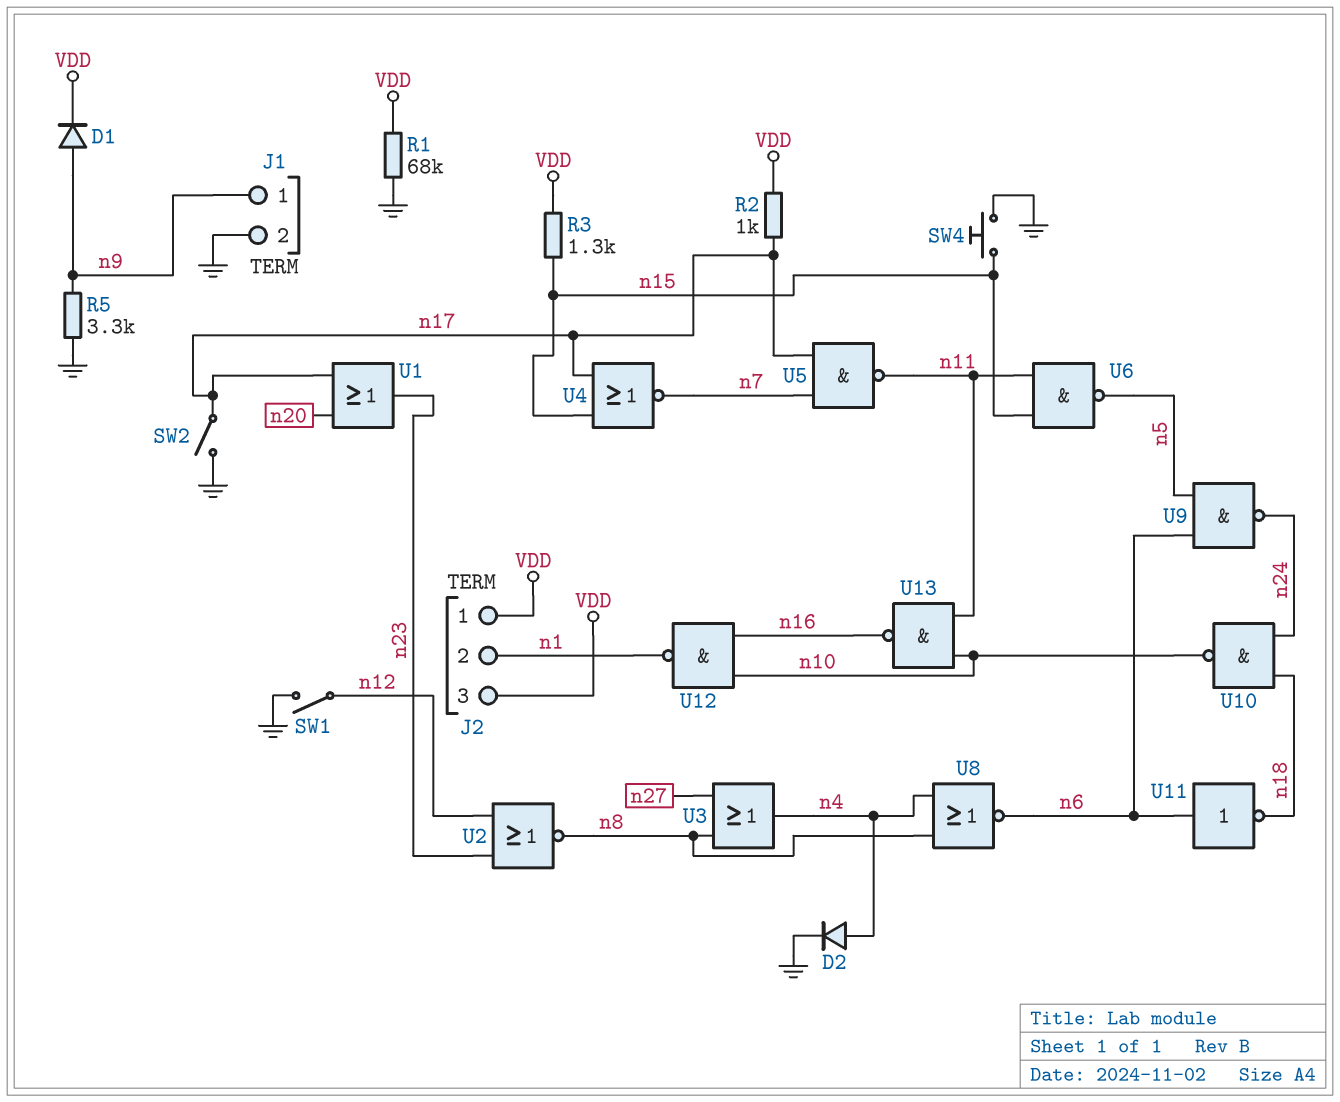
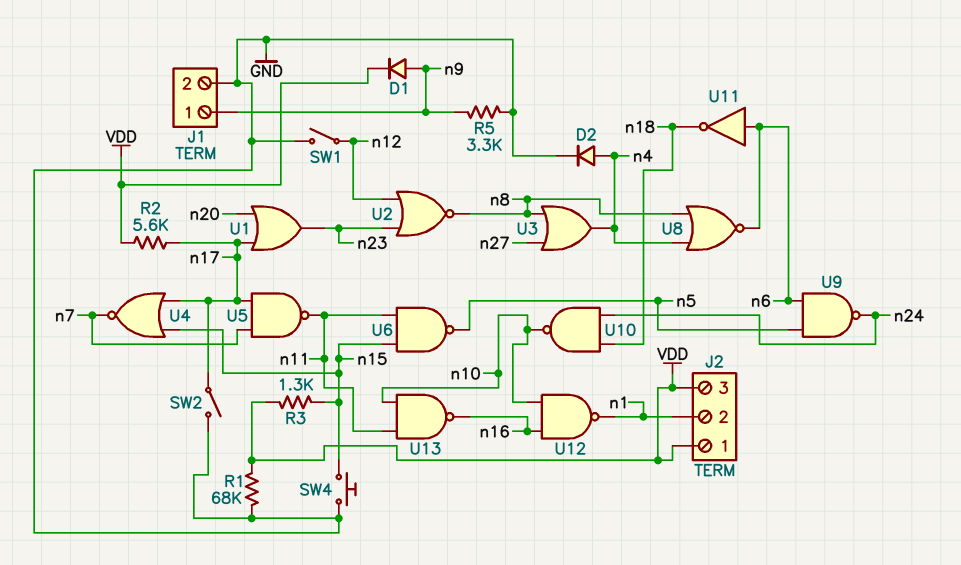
R2: 1k (VDD, n17) -> 5.6k (VDD, n17)

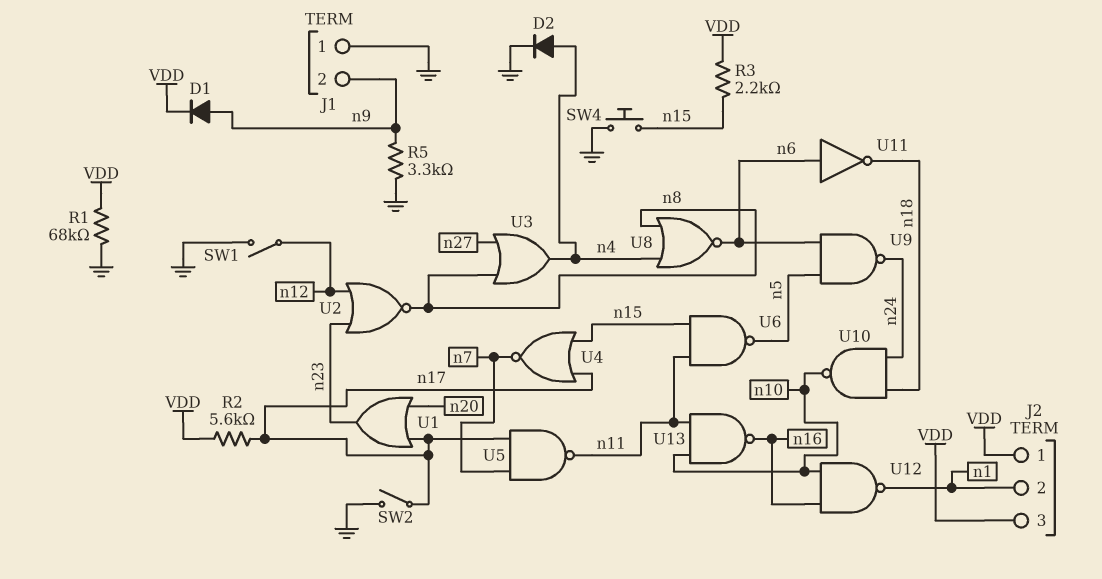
J1 pin 1: n9 -> GND
J1 pin 2: GND -> n9
R3: 1.3k (VDD, n15) -> 2.2k (VDD, n15)

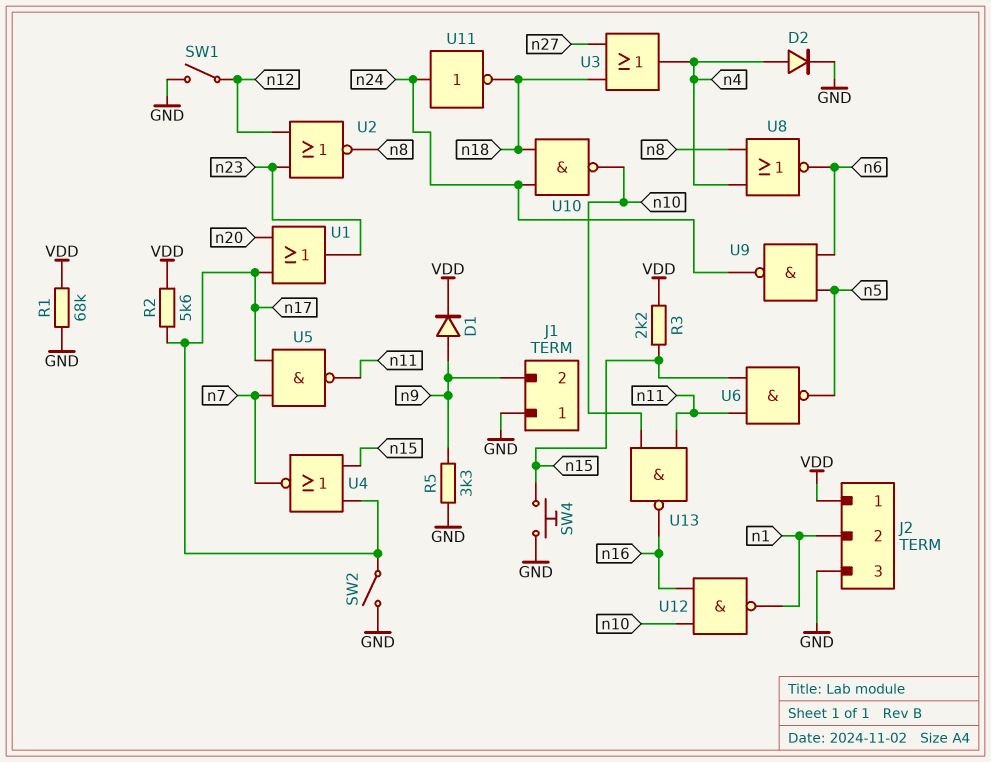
J2 pin 3: VDD -> GND
U3: OR (in n8, in n27, out n4) -> OR (in n18, in n27, out n4)
U11: NOT (in n6, out n18) -> NOT (in n24, out n18)

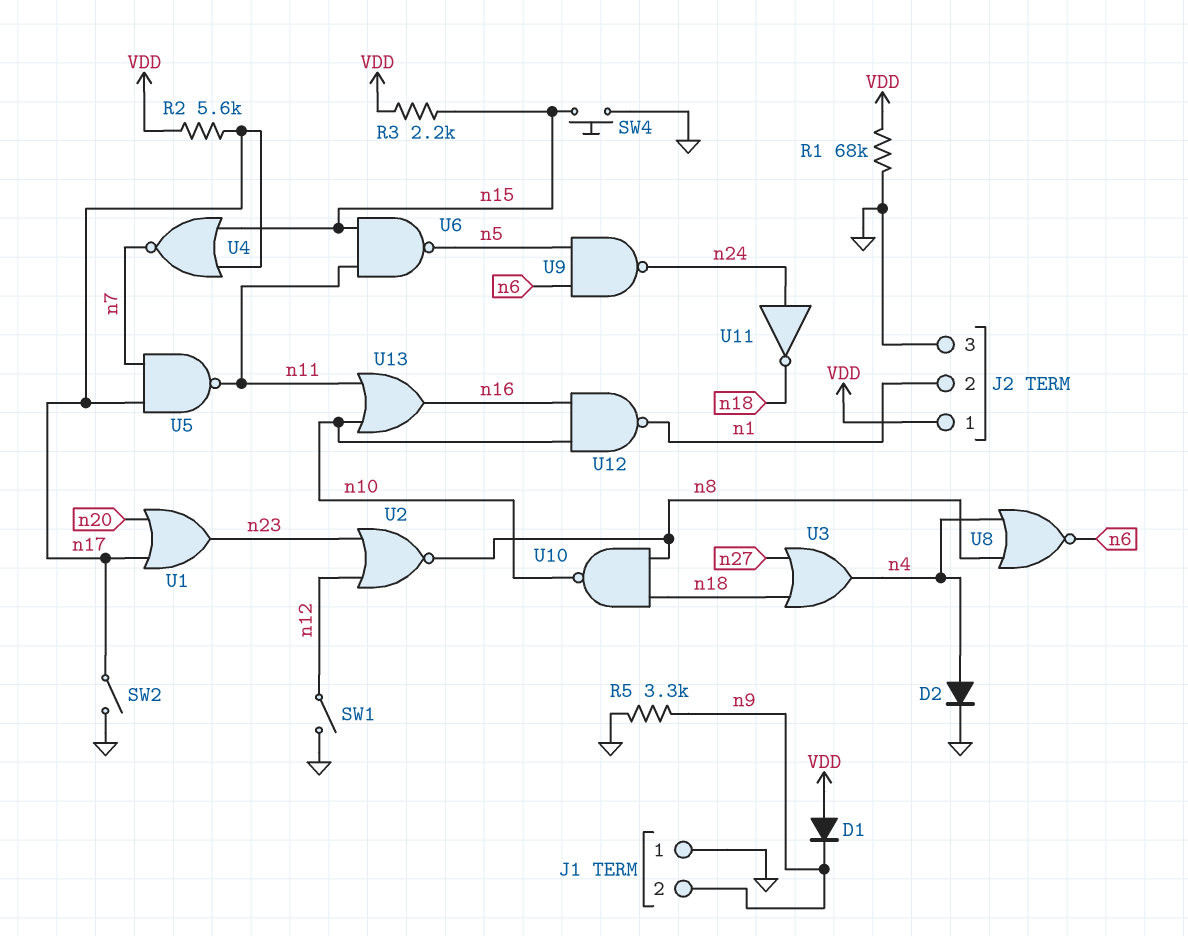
D1: diode (A n9, K VDD) -> diode (A VDD, K n9)
U10: NAND (in n18, in n24, out n10) -> NAND (in n8, in n18, out n10)
U13: NAND (in n10, in n11, out n16) -> OR (in n10, in n11, out n16)

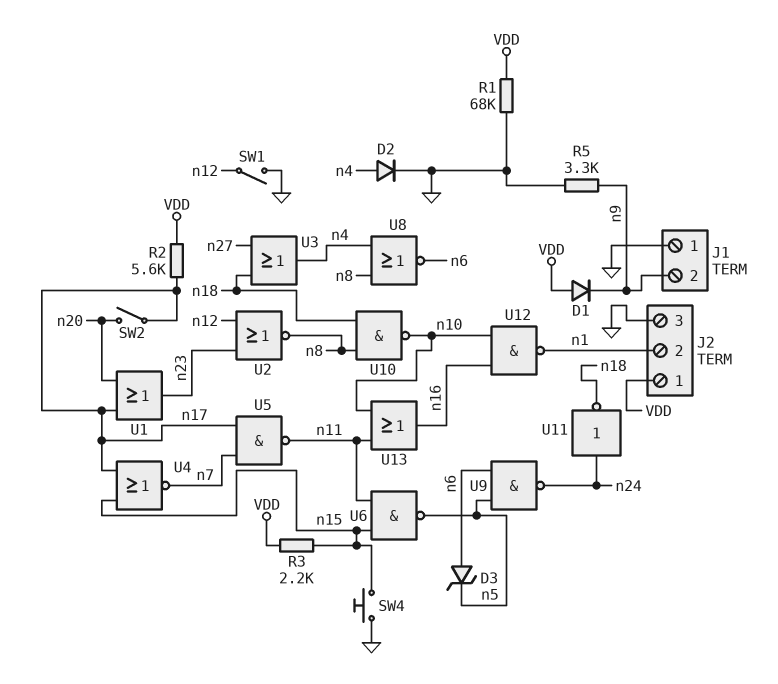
D3: none -> zener (A n6, K n5)
SW2: switch (GND, n17) -> switch (n17, n20)

